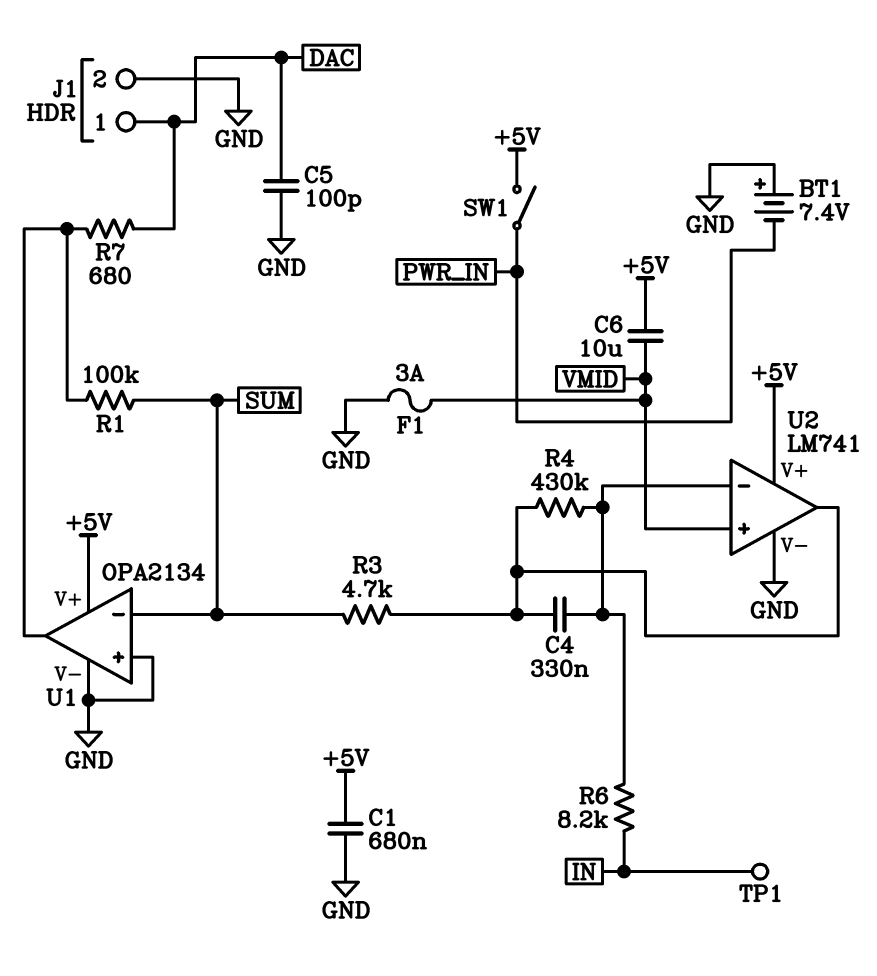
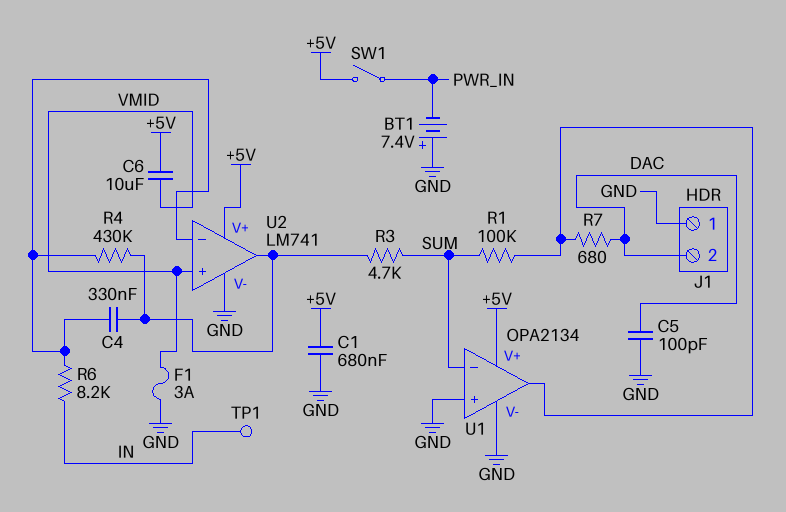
J1 pin 1: DAC -> GND
J1 pin 2: GND -> DAC

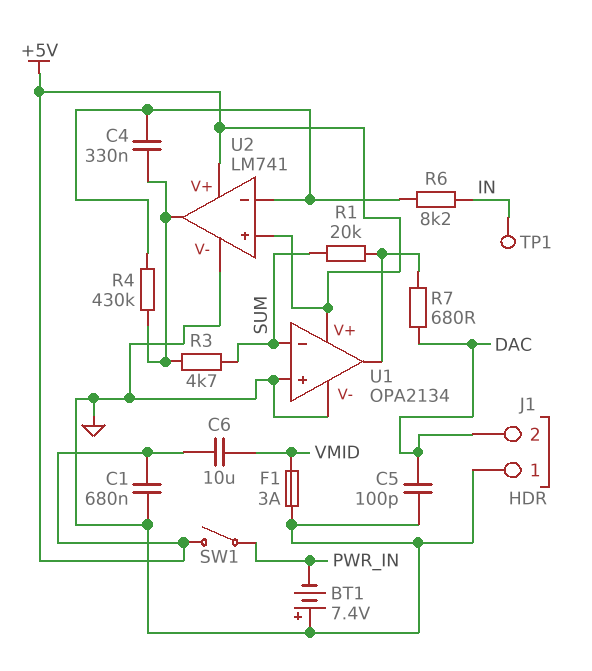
R1: 100k (SUM, U1/out) -> 20k (SUM, U1/out)
U2 pin in+: VMID -> +5V

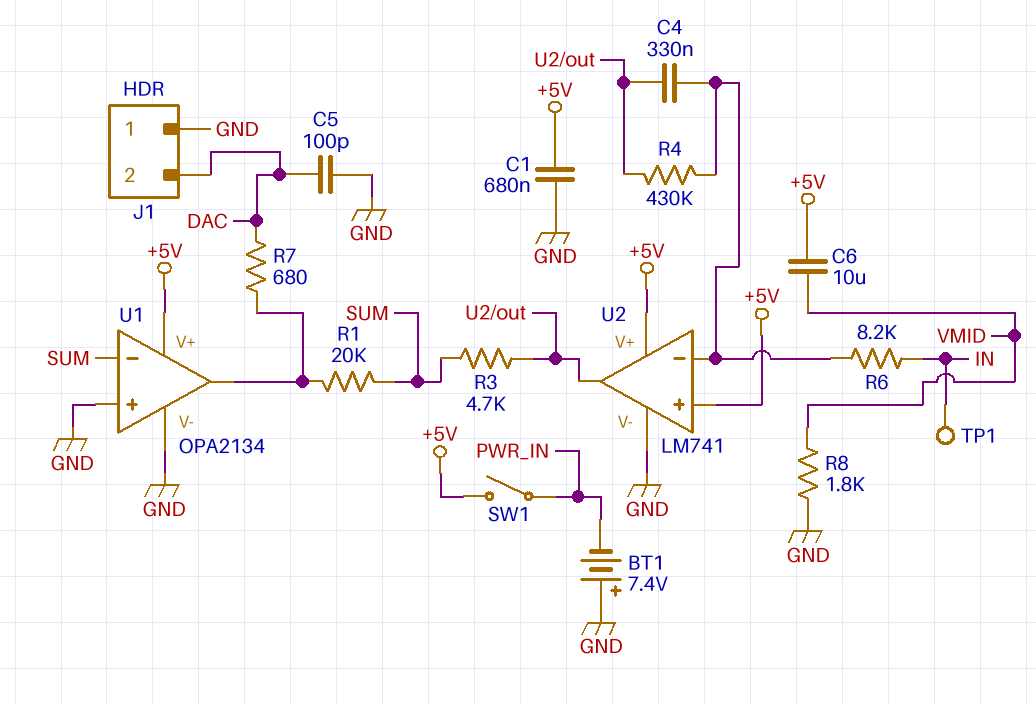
F1: 3A (GND, VMID) -> none
R8: none -> 1.8k (GND, VMID)

